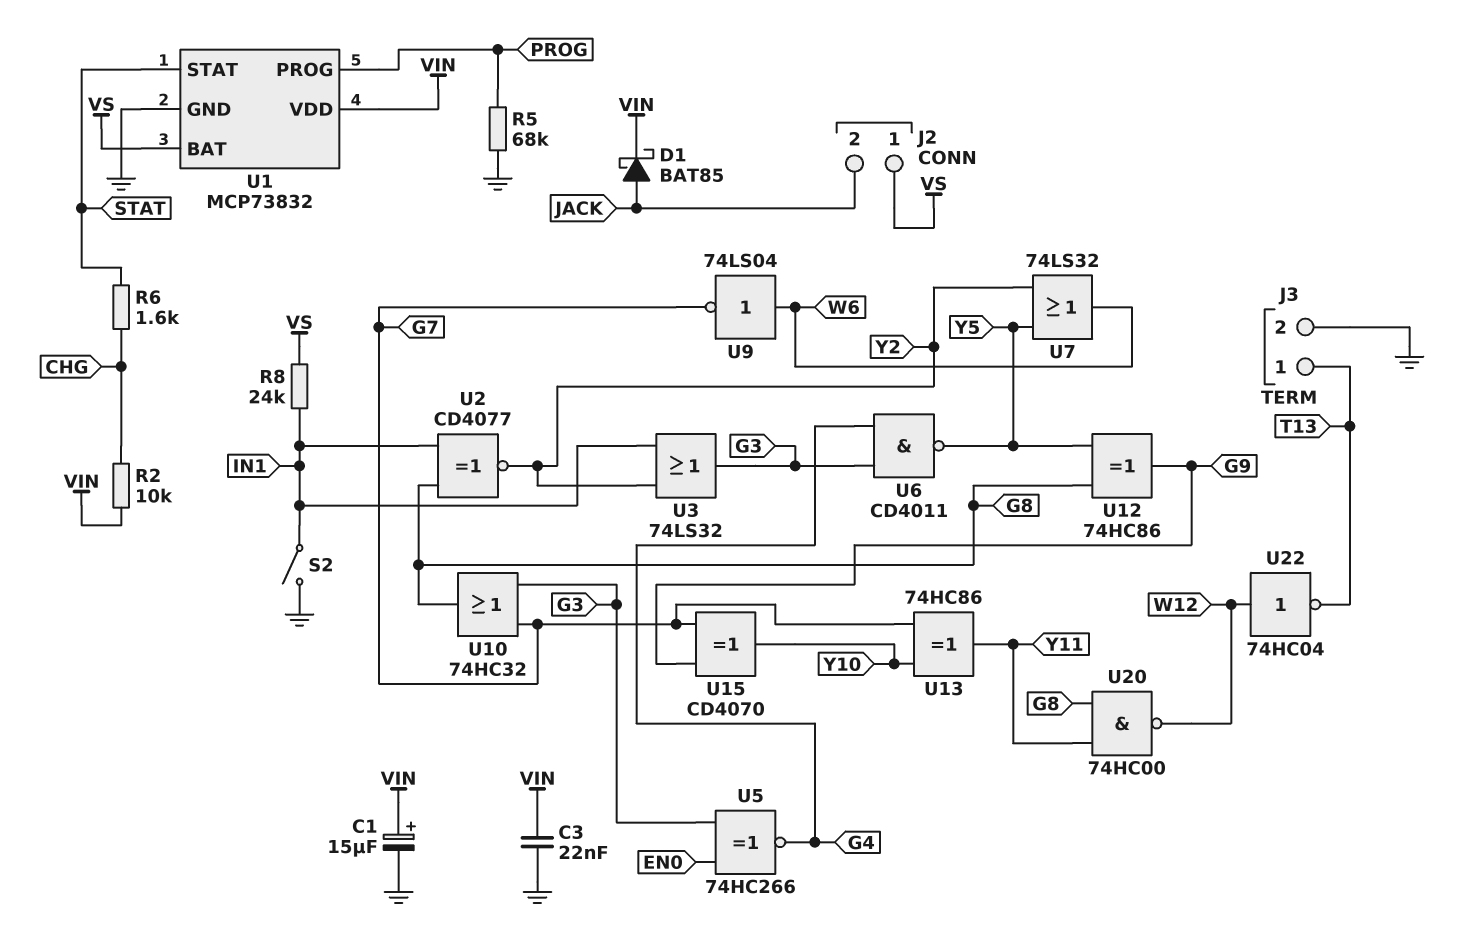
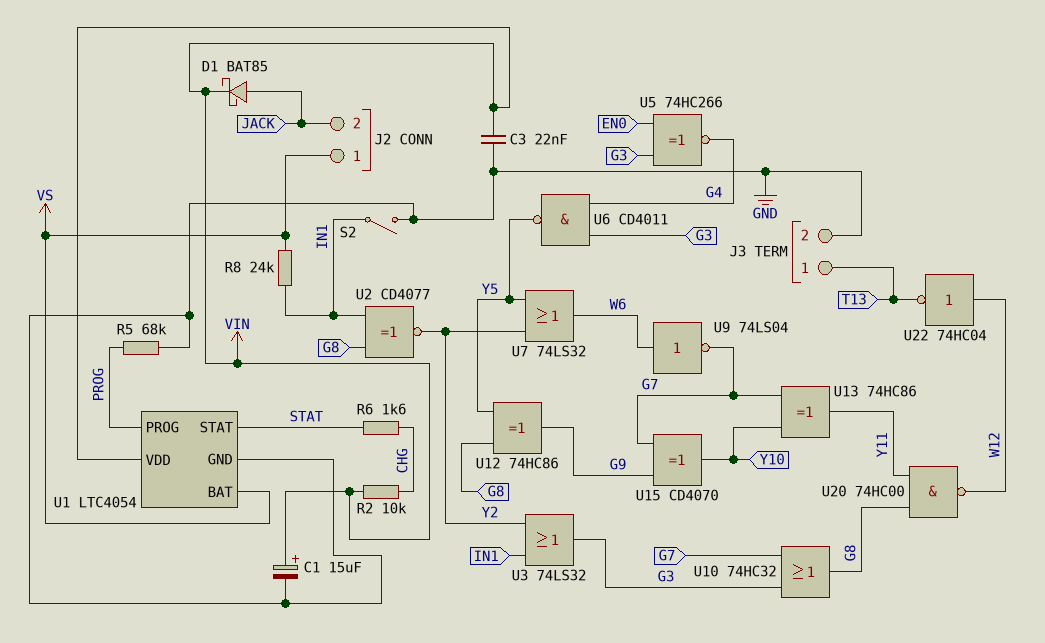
U1: MCP73832 -> LTC4054

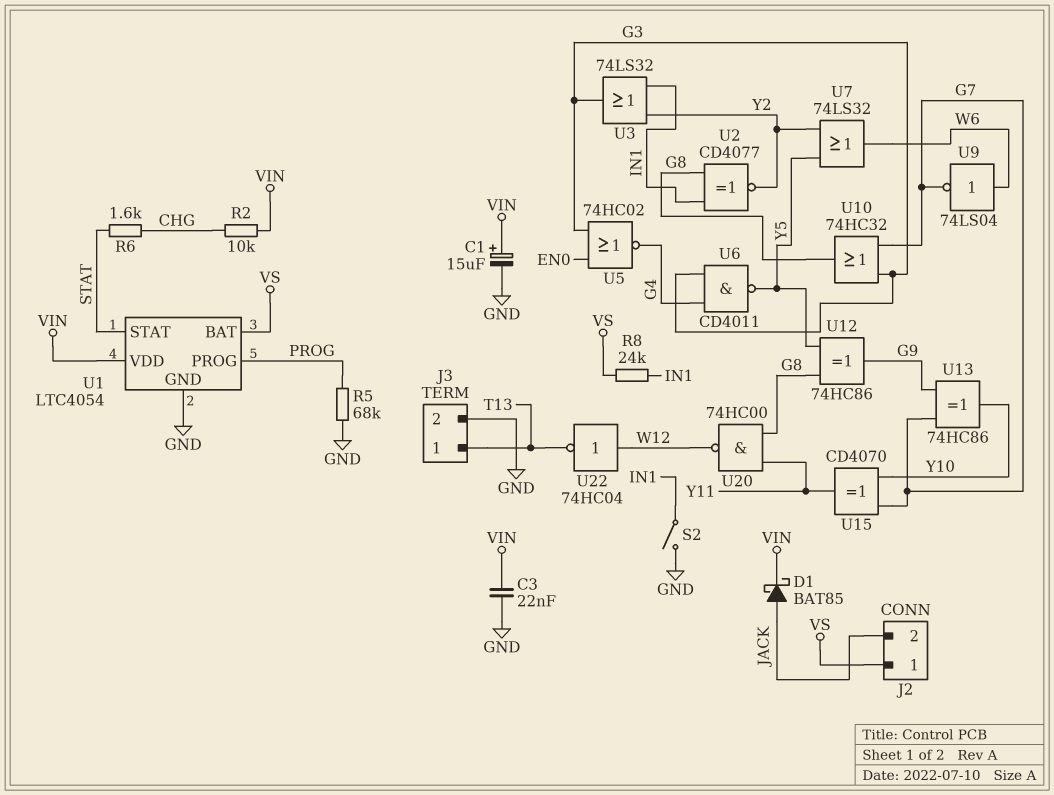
U5: XNOR 74HC266 (in EN0, in G3, out G4) -> NOR 74HC02 (in EN0, in G3, out G4)
U13: XOR 74HC86 (in G7, in Y10, out Y11) -> XOR 74HC86 (in G7, in G9, out Y10)
U15: XOR CD4070 (in G7, in G9, out Y10) -> XOR CD4070 (in G7, in Y10, out Y11)

